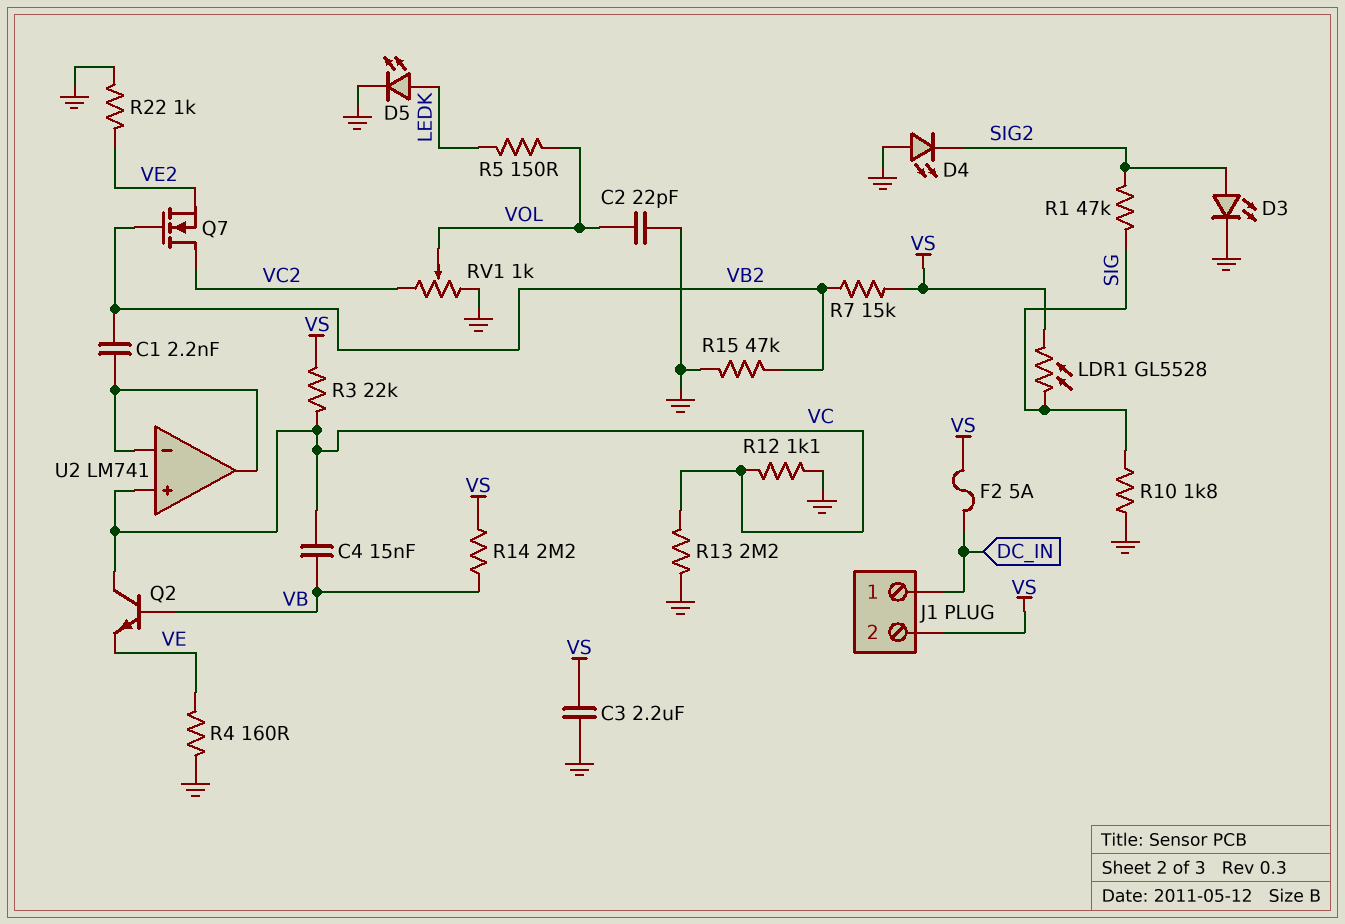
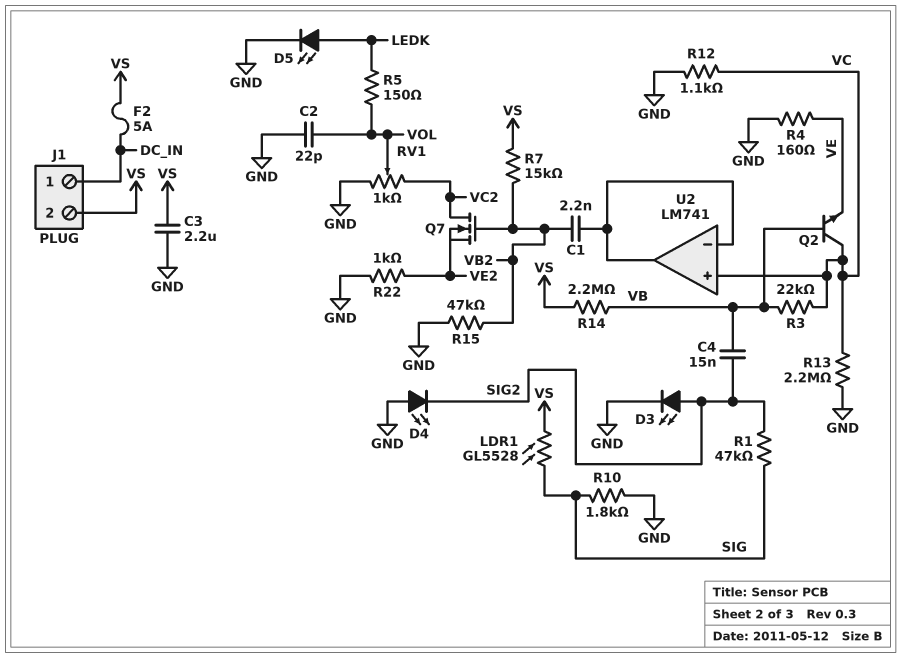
C4: 15nF (VB, VC) -> 15nF (SIG2, VB)
R3: 22k (VC, VS) -> 22k (VB, VC)

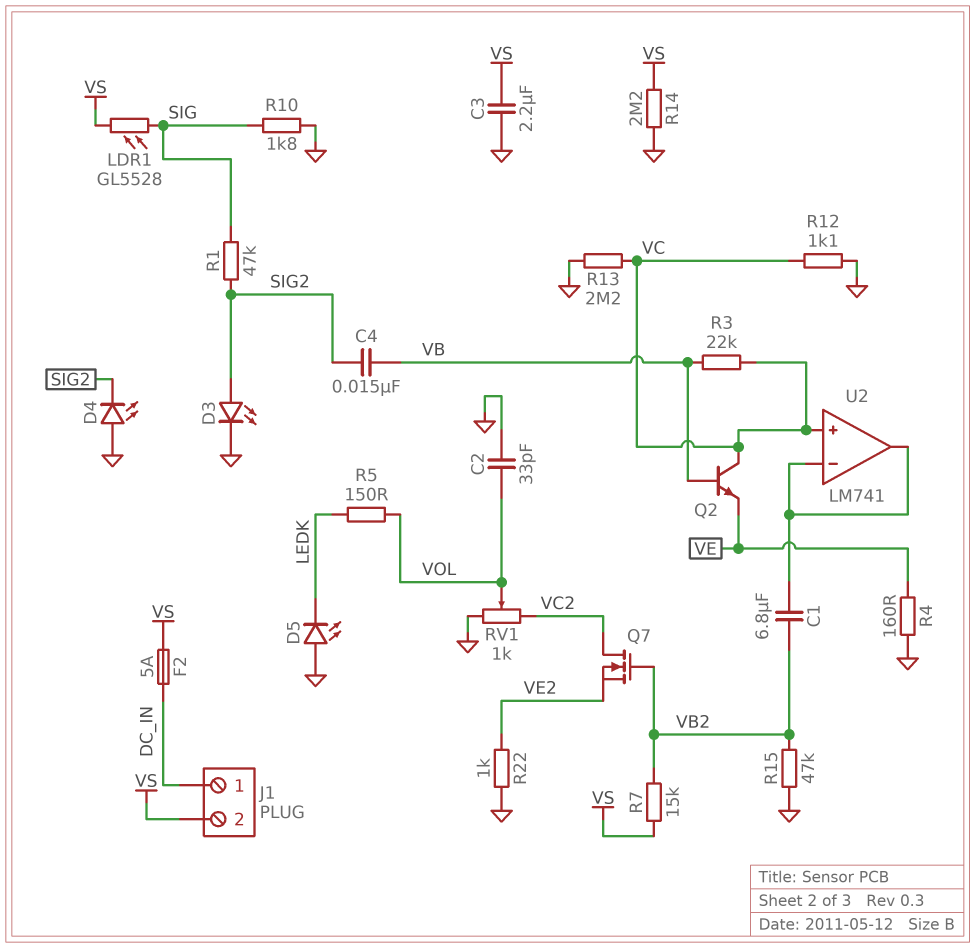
C1: 2.2nF (U2/in-, VB2) -> 6.8uF (U2/in-, VB2)
C2: 22pF (GND, VOL) -> 33pF (GND, VOL)
D5: LED (A LEDK, K GND) -> LED (A GND, K LEDK)
R14: 2.2M (VB, VS) -> 2.2M (GND, VS)

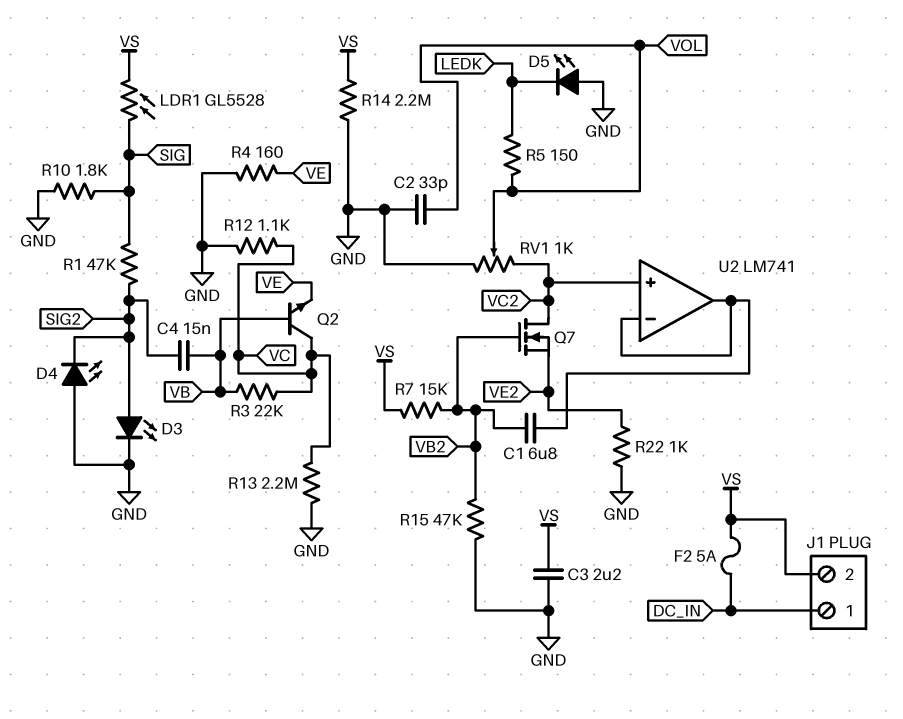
U2 pin in+: VC -> VC2

